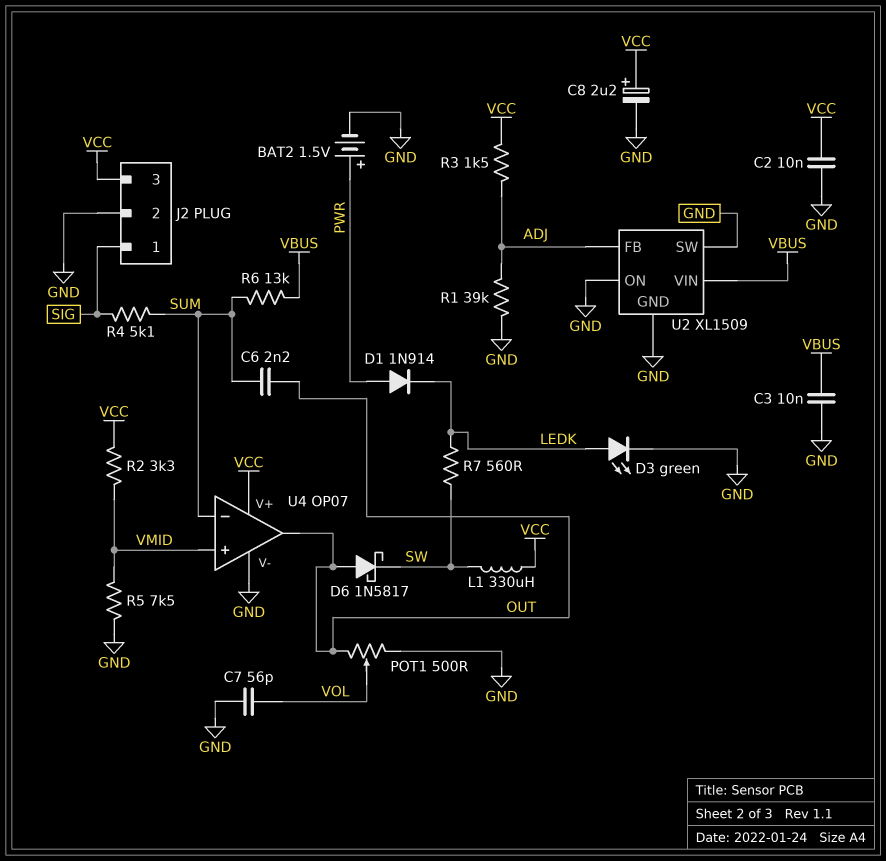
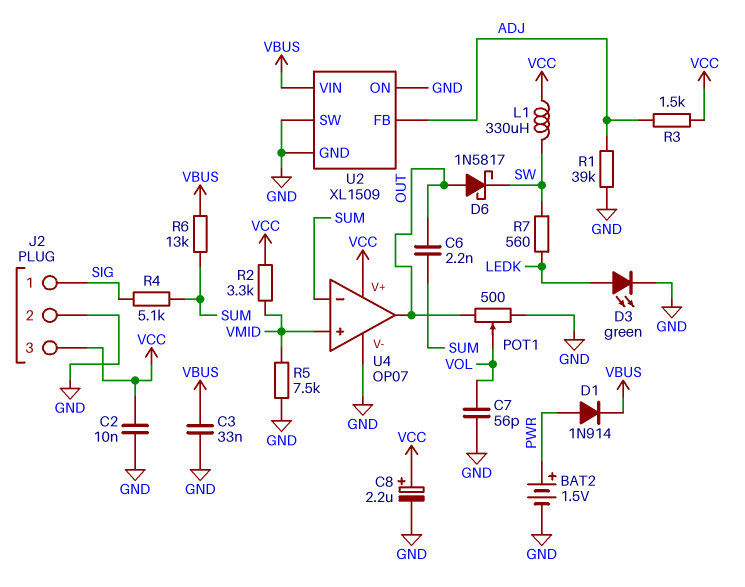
C3: 10nF (GND, VBUS) -> 33nF (GND, VBUS)
D1: diode 1N914 (A PWR, K LEDK) -> diode 1N914 (A PWR, K VBUS)

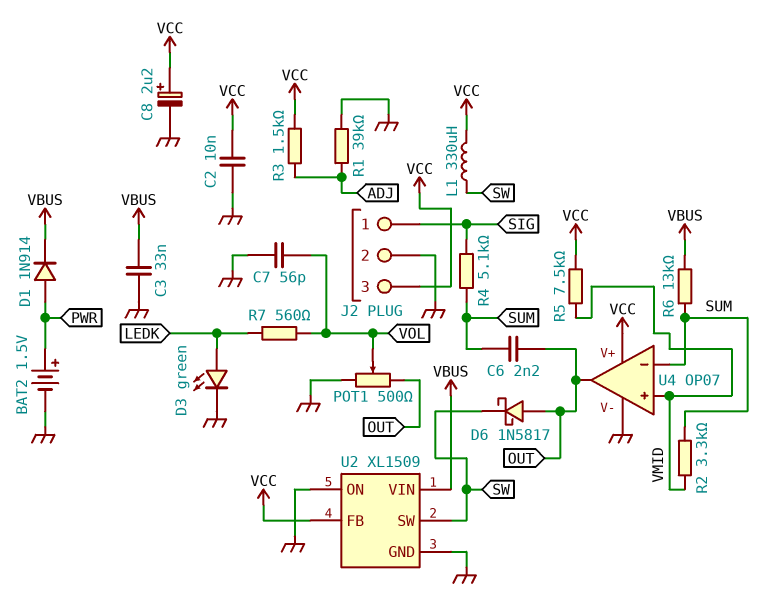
R2: 3.3k (VCC, VMID) -> 3.3k (SUM, VMID)
R5: 7.5k (GND, VMID) -> 7.5k (VCC, VMID)
R7: 560 (LEDK, SW) -> 560 (LEDK, VOL)
U2 pin FB: ADJ -> VCC
U2 pin SW: GND -> SW

